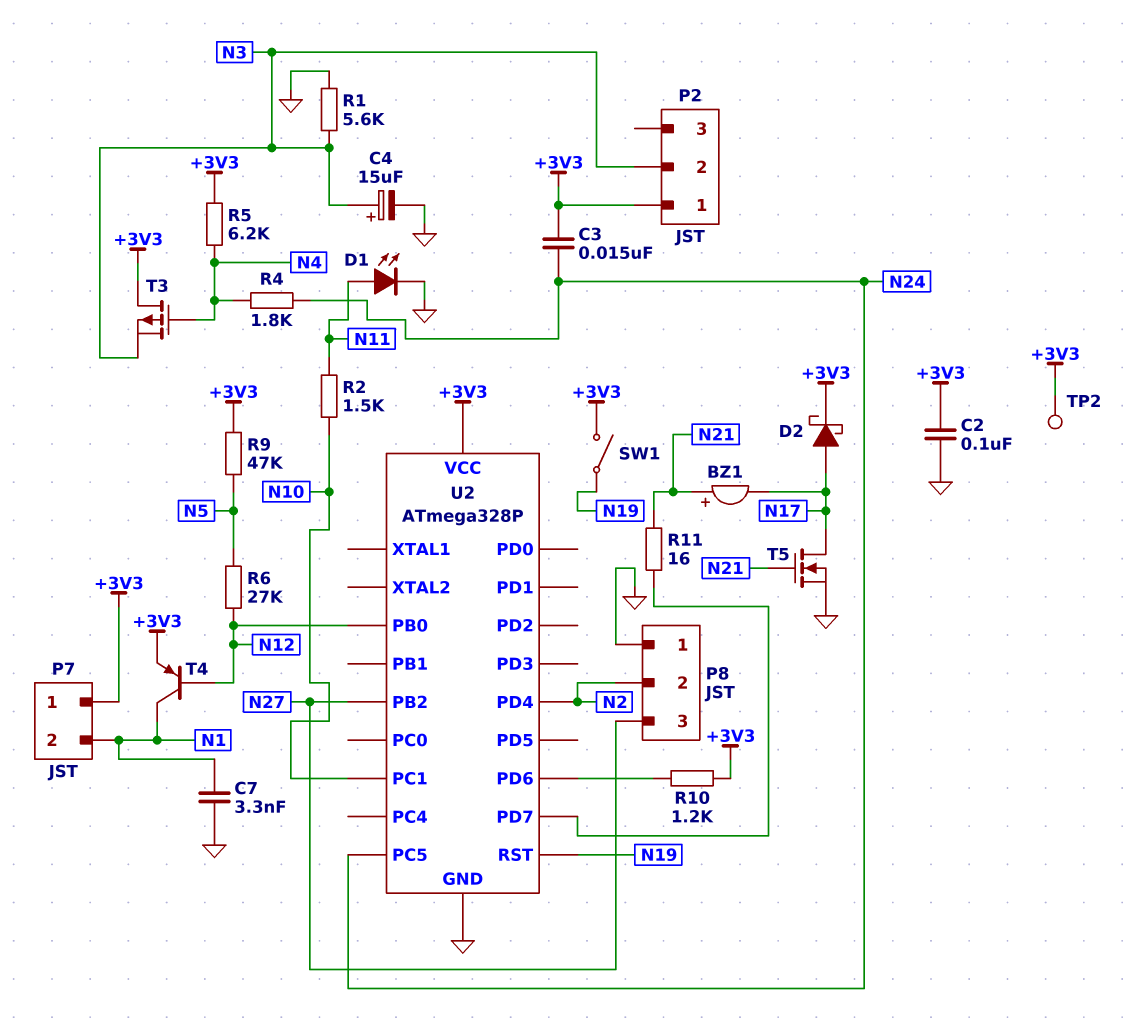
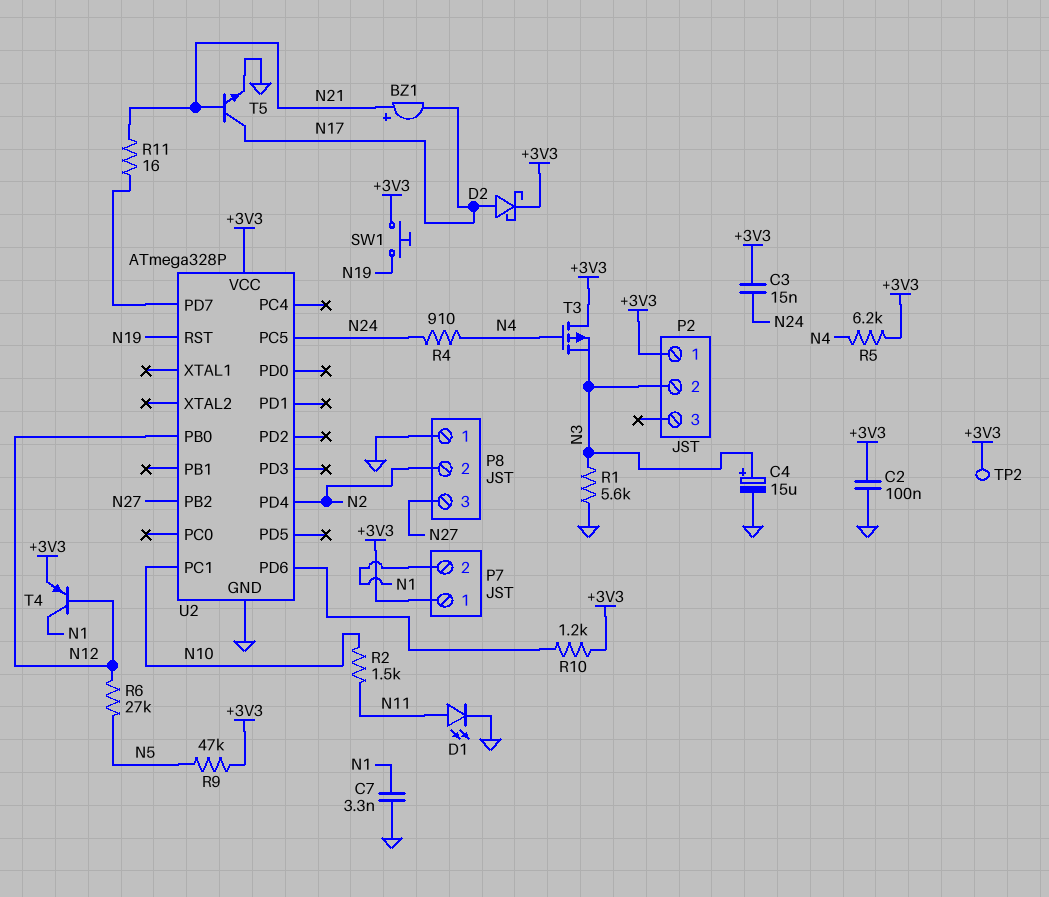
R4: 1.8k (N4, N24) -> 910 (N4, N24)
SW1: switch (+3V3, N19) -> button (+3V3, N19)
T5: NMOS (G N21, D N17, S GND) -> NPN (B N21, C N17, E GND)

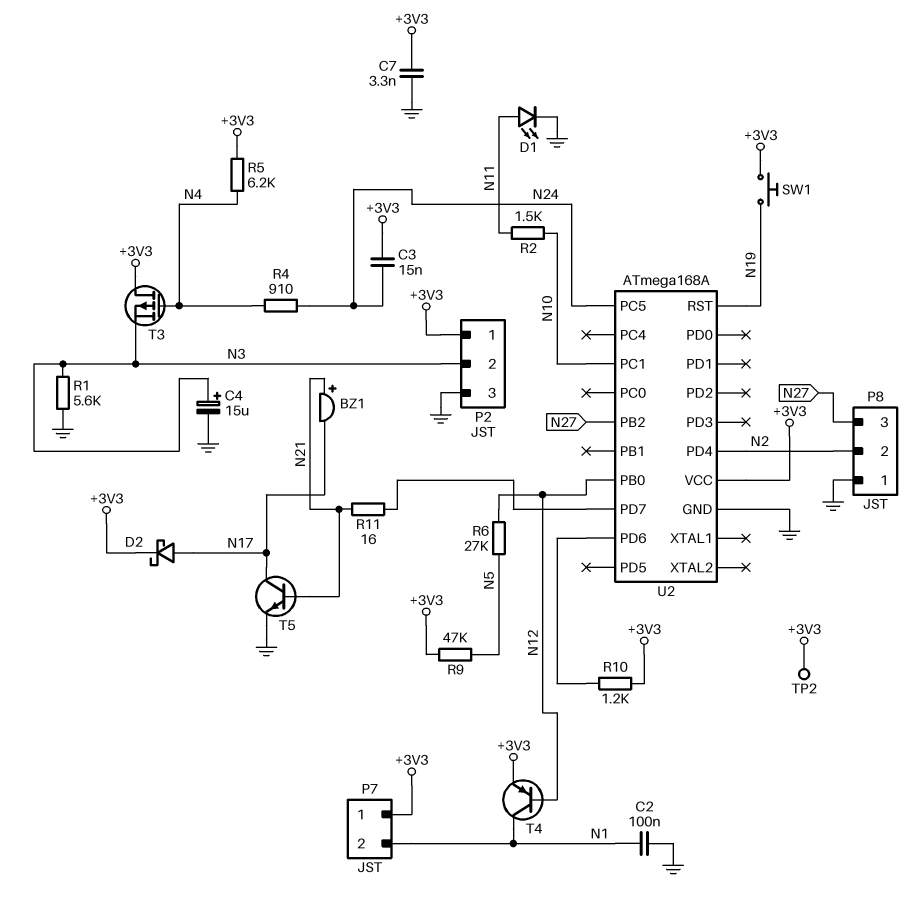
C2: 100nF (+3V3, GND) -> 100nF (GND, N1)
C7: 3.3nF (GND, N1) -> 3.3nF (+3V3, GND)
P2 pin 3: none -> GND
U2: ATmega328P -> ATmega168A

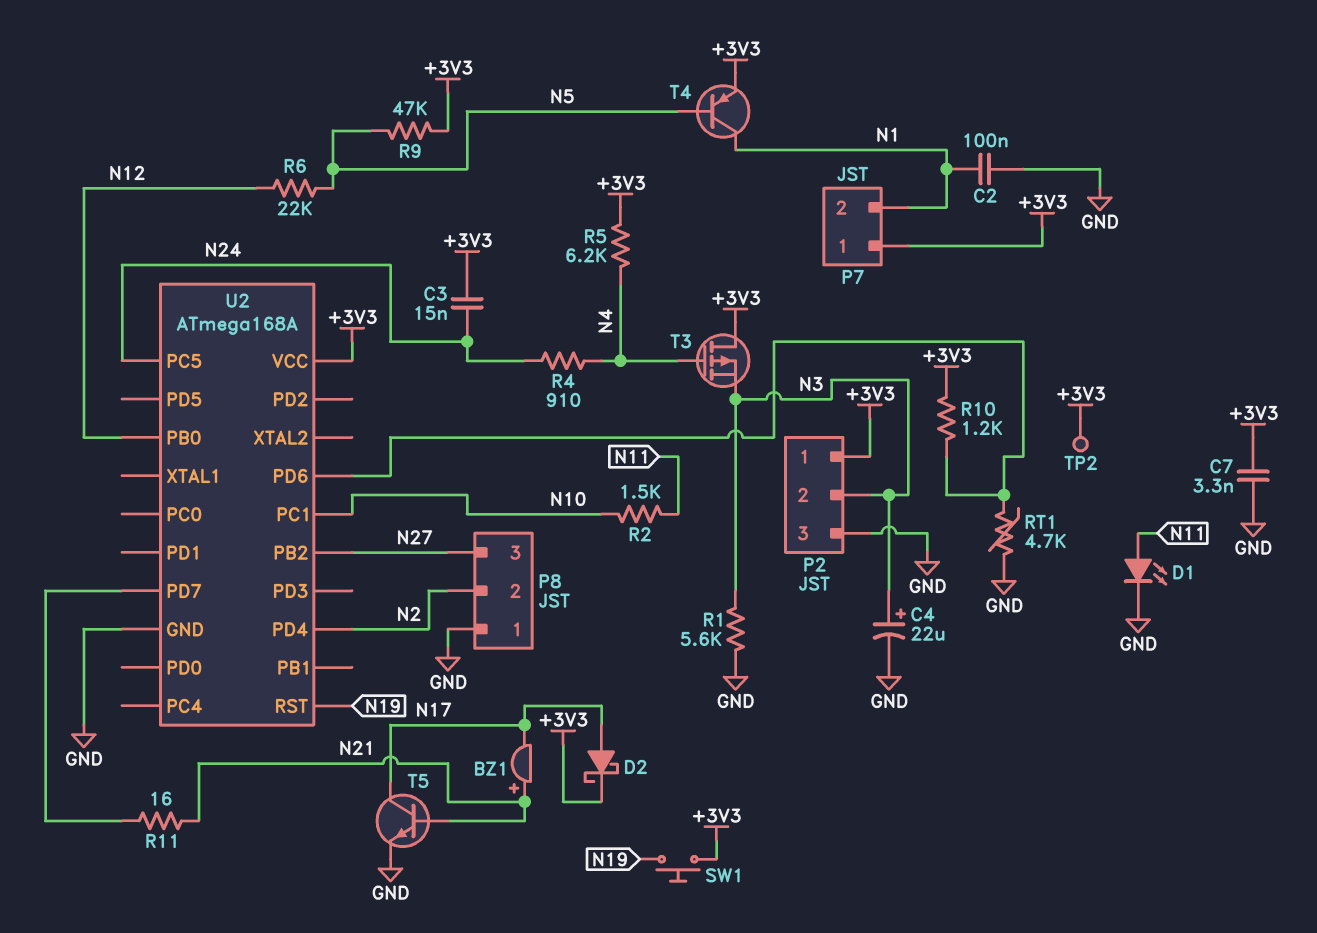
C4: 15uF (plus N3, minus GND) -> 22uF (plus N3, minus GND)
R6: 27k (N5, N12) -> 22k (N5, N12)
RT1: none -> 4.7k (GND, U2/PD6)
T4: PNP (B N12, C N1, E +3V3) -> PNP (B N5, C N1, E +3V3)

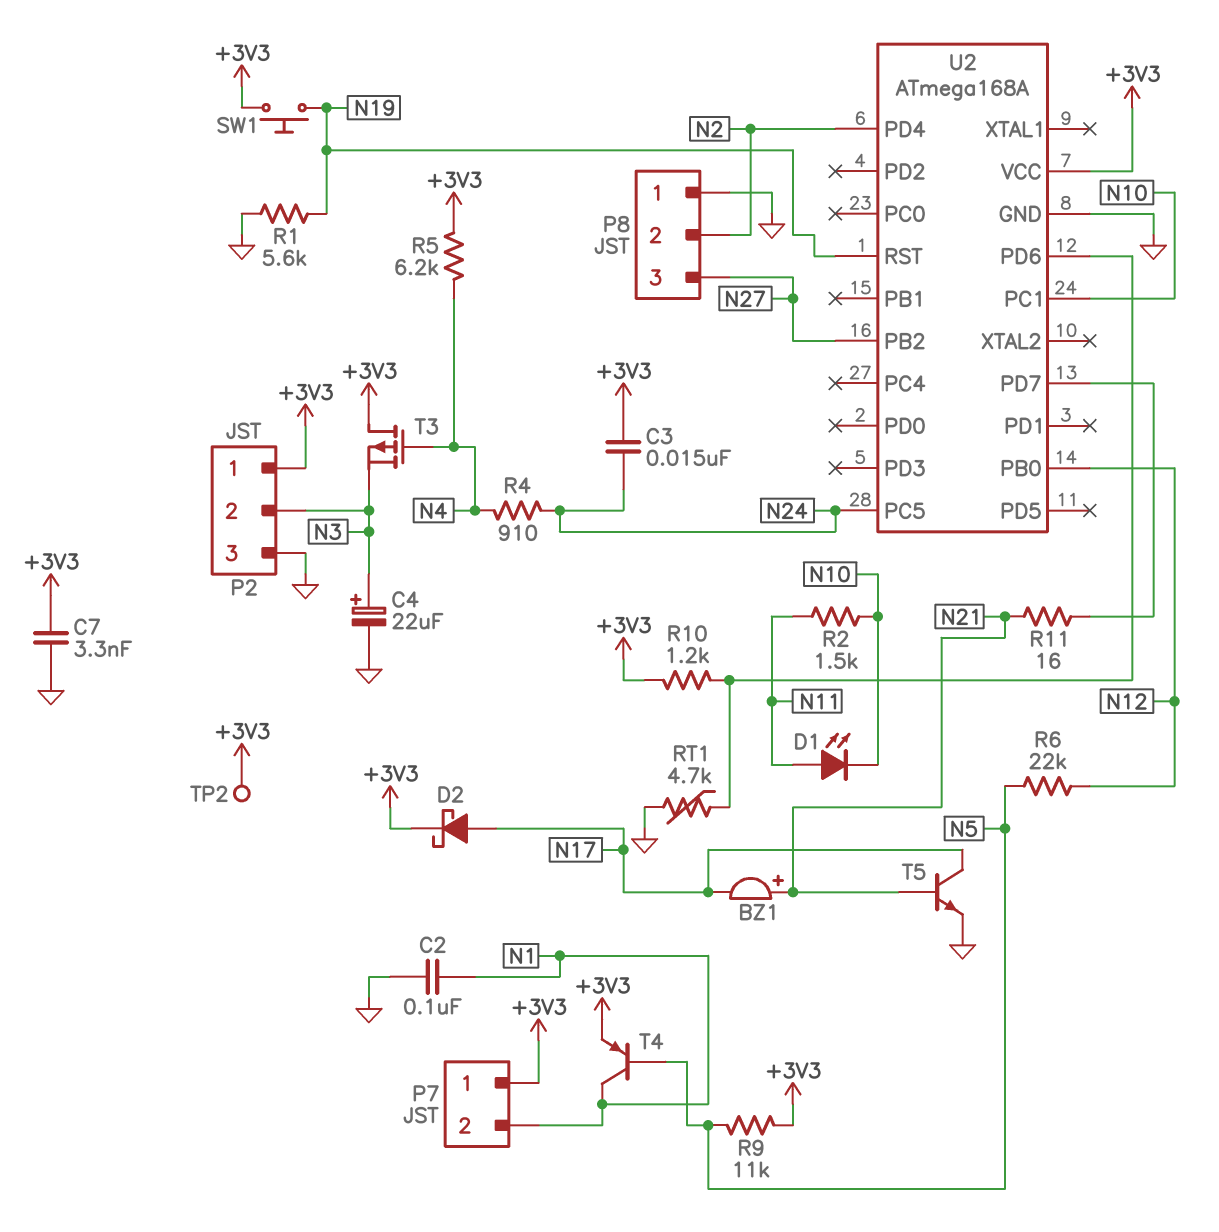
D1: LED (A N11, K GND) -> LED (A N11, K N10)
R1: 5.6k (GND, N3) -> 5.6k (GND, N19)
R9: 47k (+3V3, N5) -> 11k (+3V3, N5)

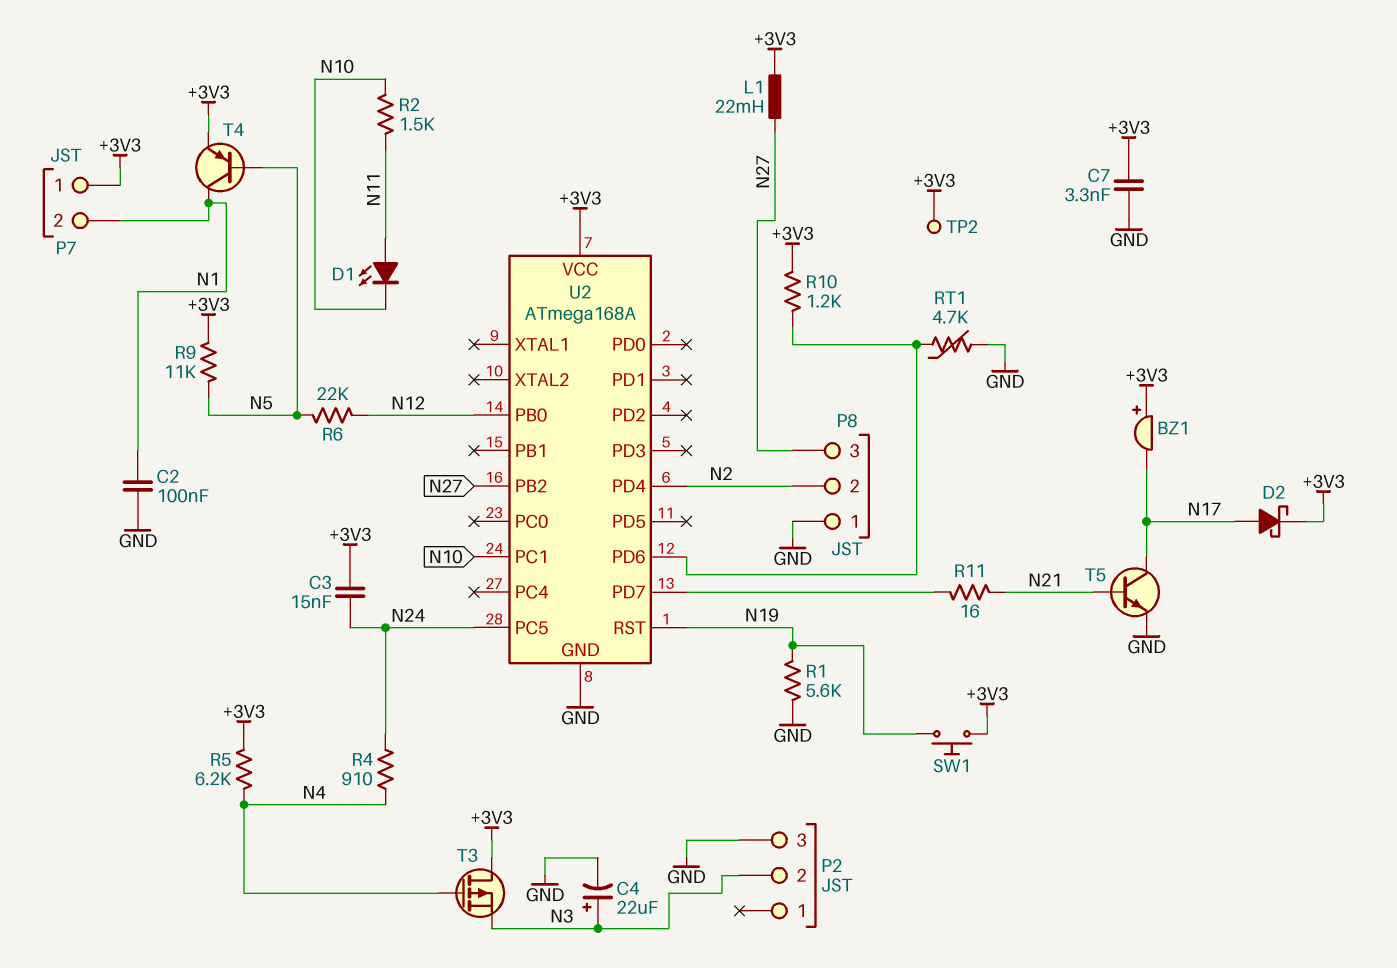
BZ1: buzzer (plus N21, minus N17) -> buzzer (plus +3V3, minus N17)
L1: none -> 22mH (+3V3, N27)
P2 pin 1: +3V3 -> none

